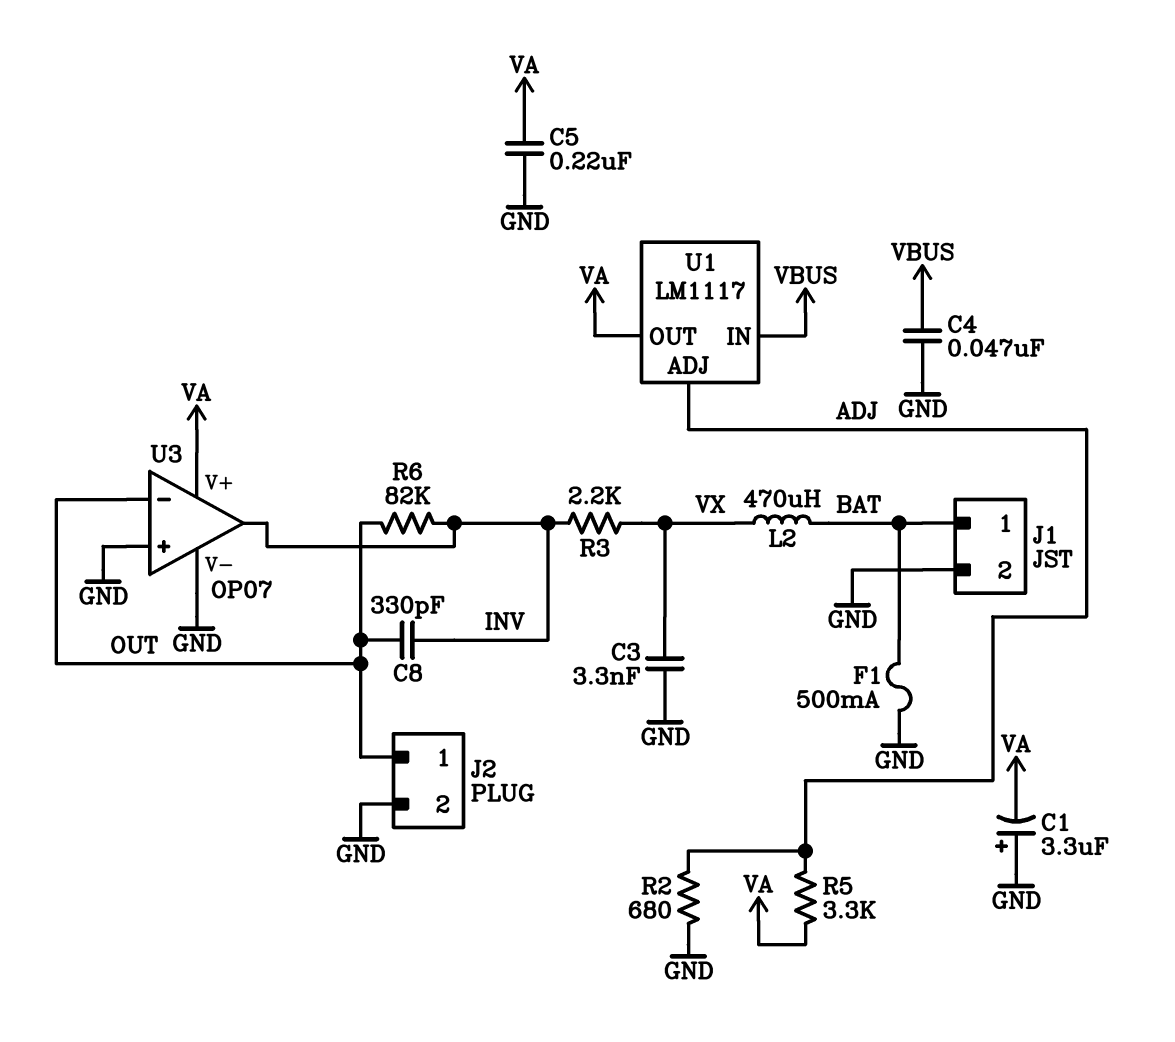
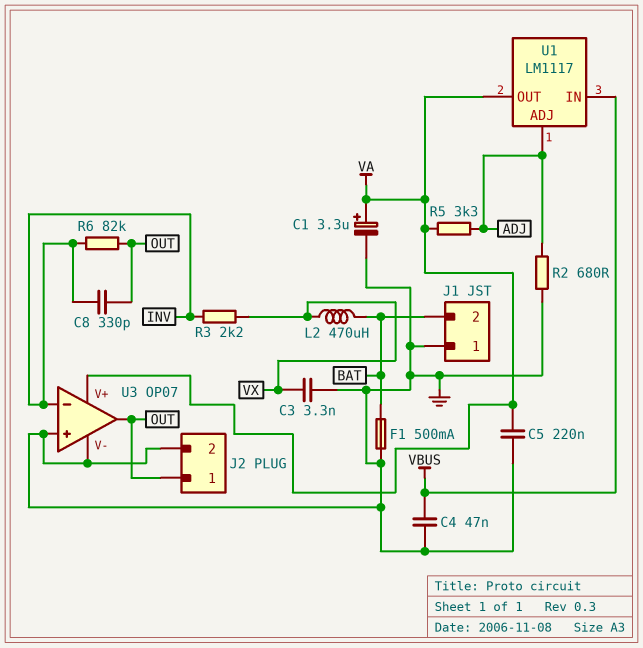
C1: 3.3uF (plus GND, minus VA) -> 3.3uF (plus VA, minus GND)
J1 pin 1: BAT -> GND
J1 pin 2: GND -> BAT
U3 pin in-: OUT -> INV
U3 pin out: INV -> OUT

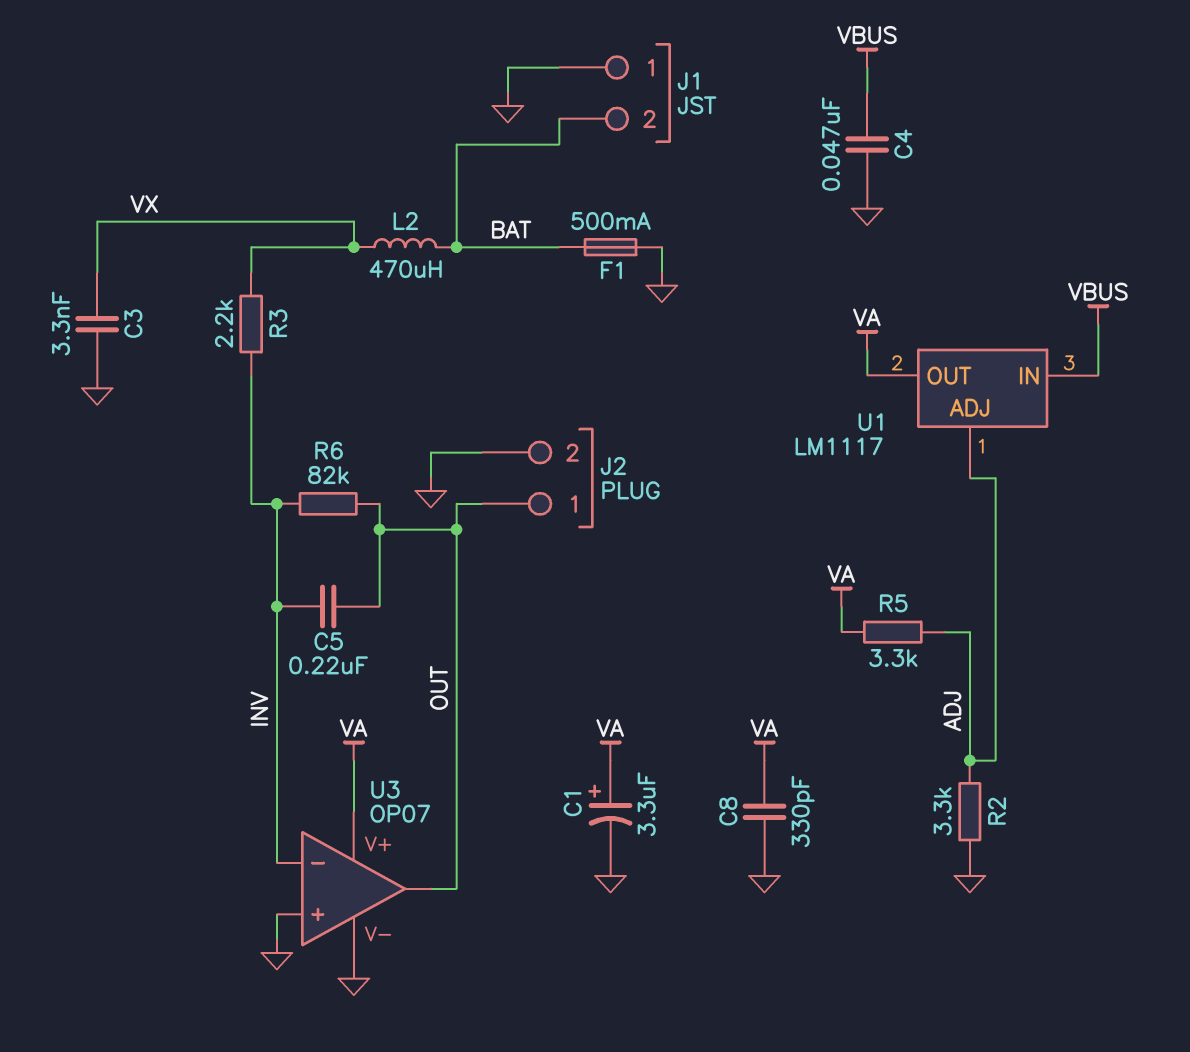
C5: 220nF (GND, VA) -> 220nF (INV, OUT)
C8: 330pF (INV, OUT) -> 330pF (GND, VA)
R2: 680 (ADJ, GND) -> 3.3k (ADJ, GND)

